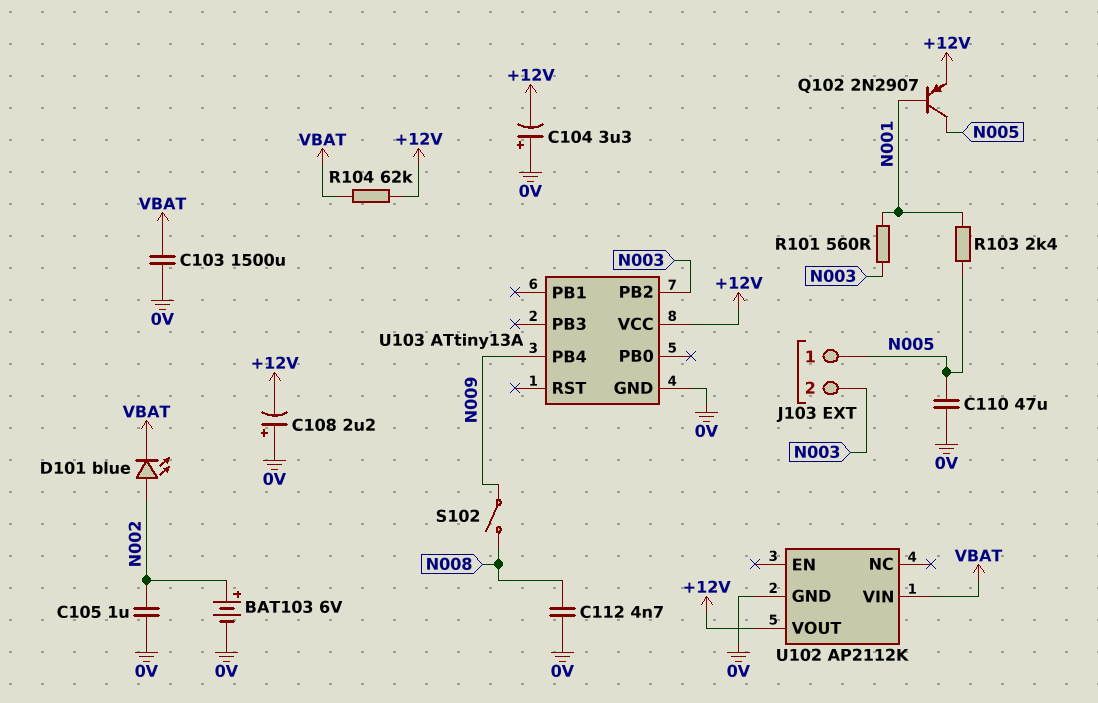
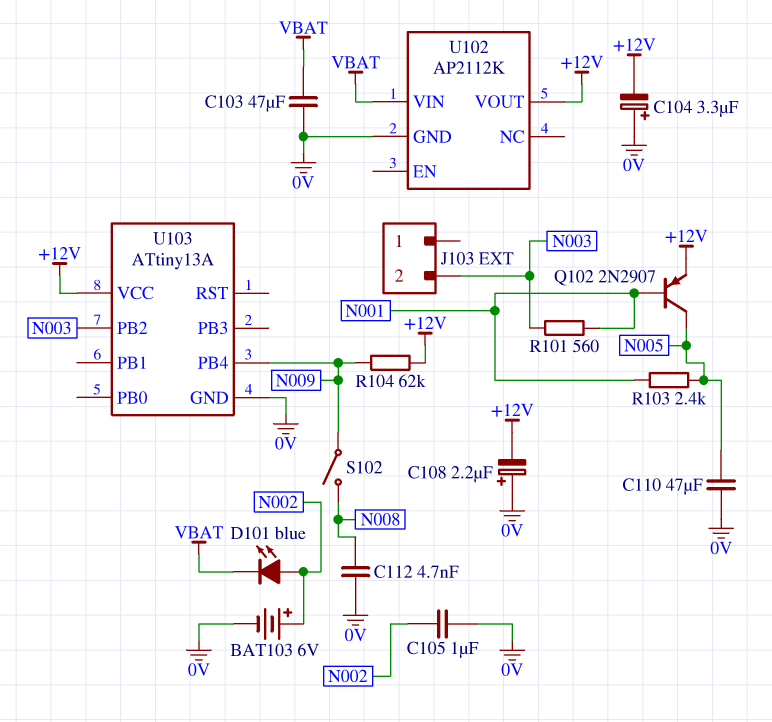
C103: 1500uF (0V, VBAT) -> 47uF (0V, VBAT)
J103 pin 1: N005 -> none
R104: 62k (+12V, VBAT) -> 62k (+12V, N009)

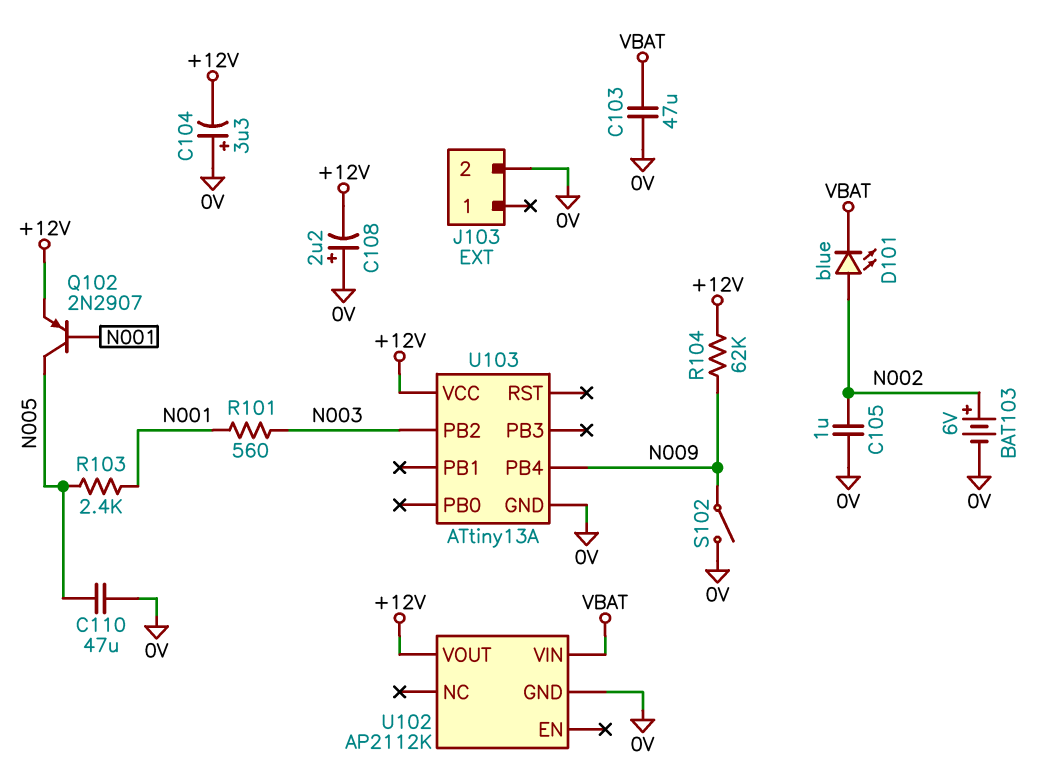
C112: 4.7nF (0V, N008) -> none
J103 pin 2: N003 -> 0V
S102: switch (N008, N009) -> switch (0V, N009)

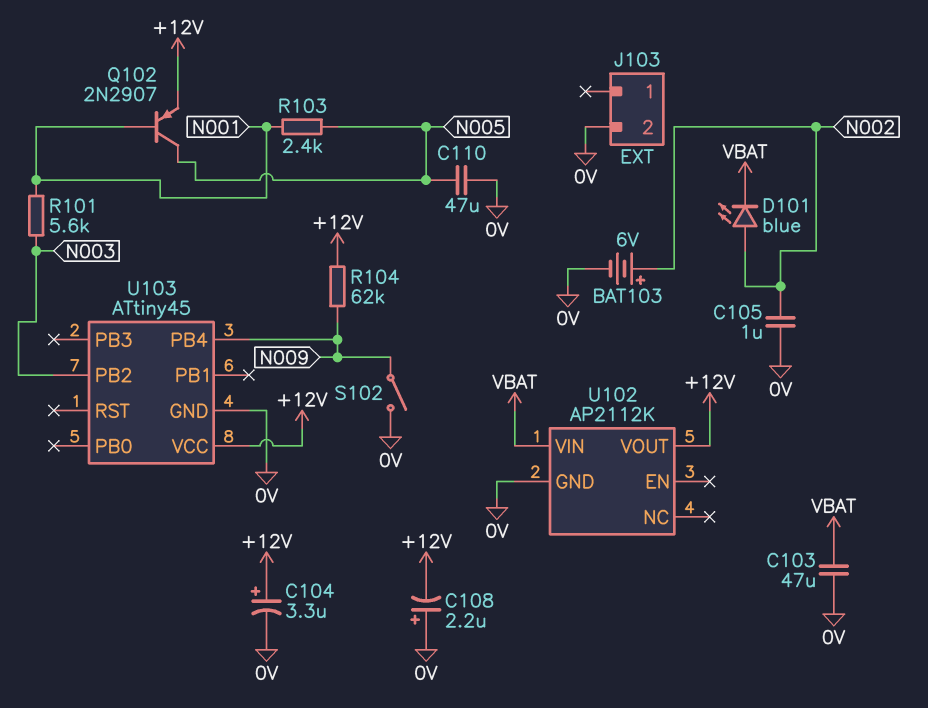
C104: 3.3uF (plus 0V, minus +12V) -> 3.3uF (plus +12V, minus 0V)
R101: 560 (N001, N003) -> 5.6k (N001, N003)
U103: ATtiny13A -> ATtiny45

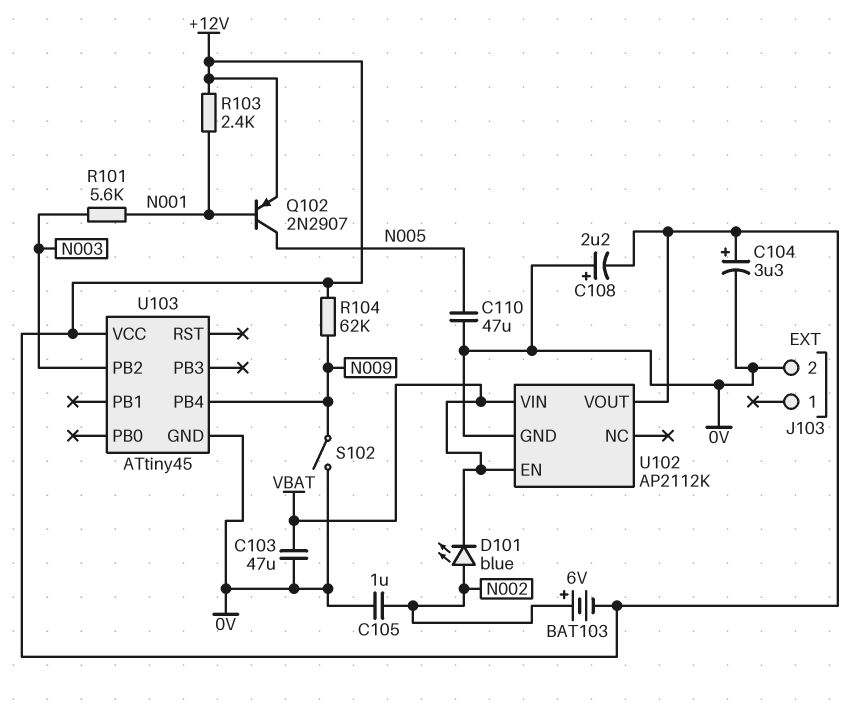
BAT103: 6V (plus N002, minus 0V) -> 6V (plus N002, minus +12V)
R103: 2.4k (N001, N005) -> 2.4k (+12V, N001)
U102 pin EN: none -> VBAT

